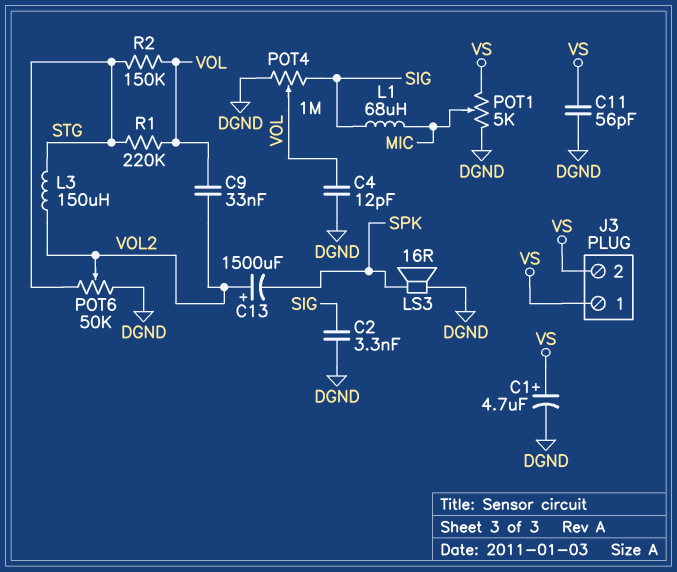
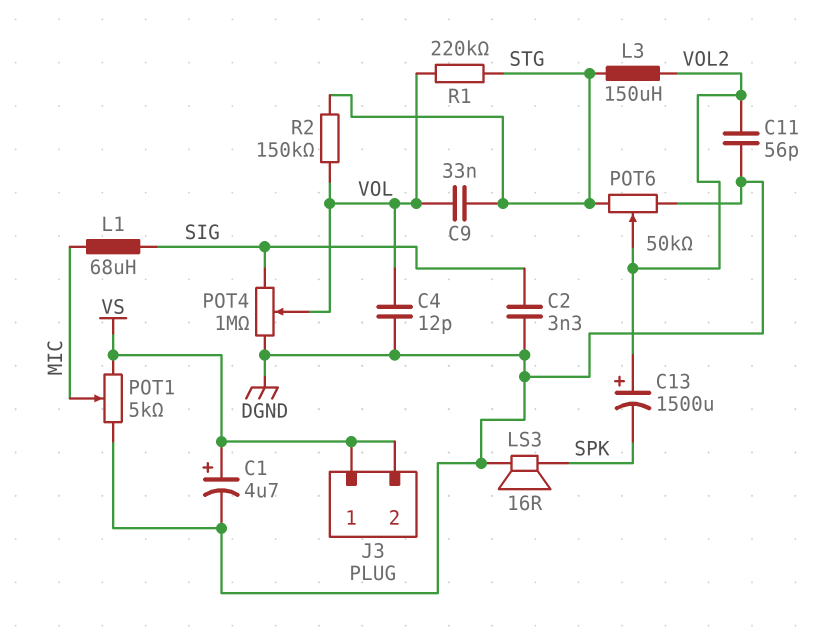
C9: 33nF (VOL, VOL2) -> 33nF (STG, VOL)
C11: 56pF (DGND, VS) -> 56pF (DGND, VOL2)

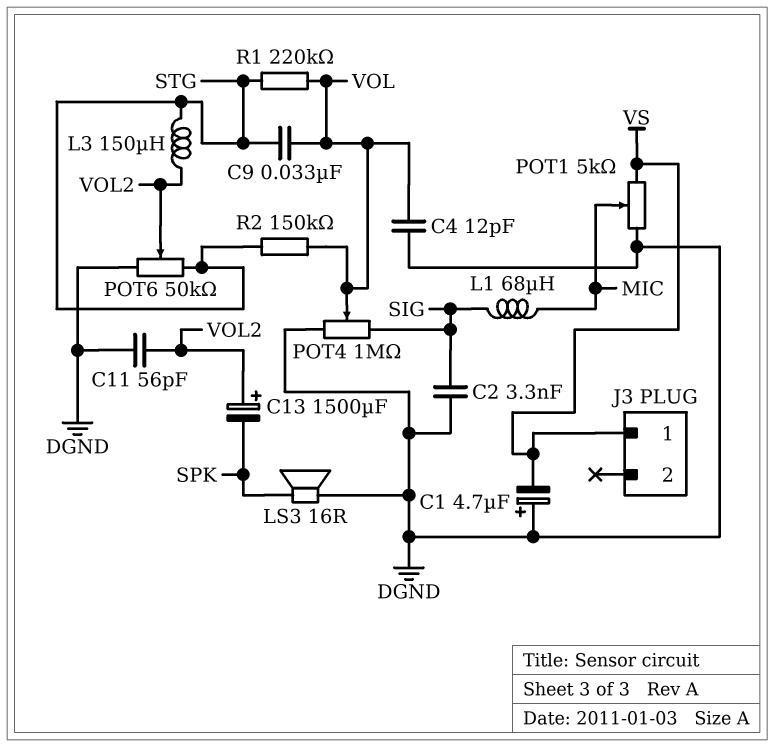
C1: 4.7uF (plus VS, minus DGND) -> 4.7uF (plus DGND, minus VS)
J3 pin 2: VS -> none

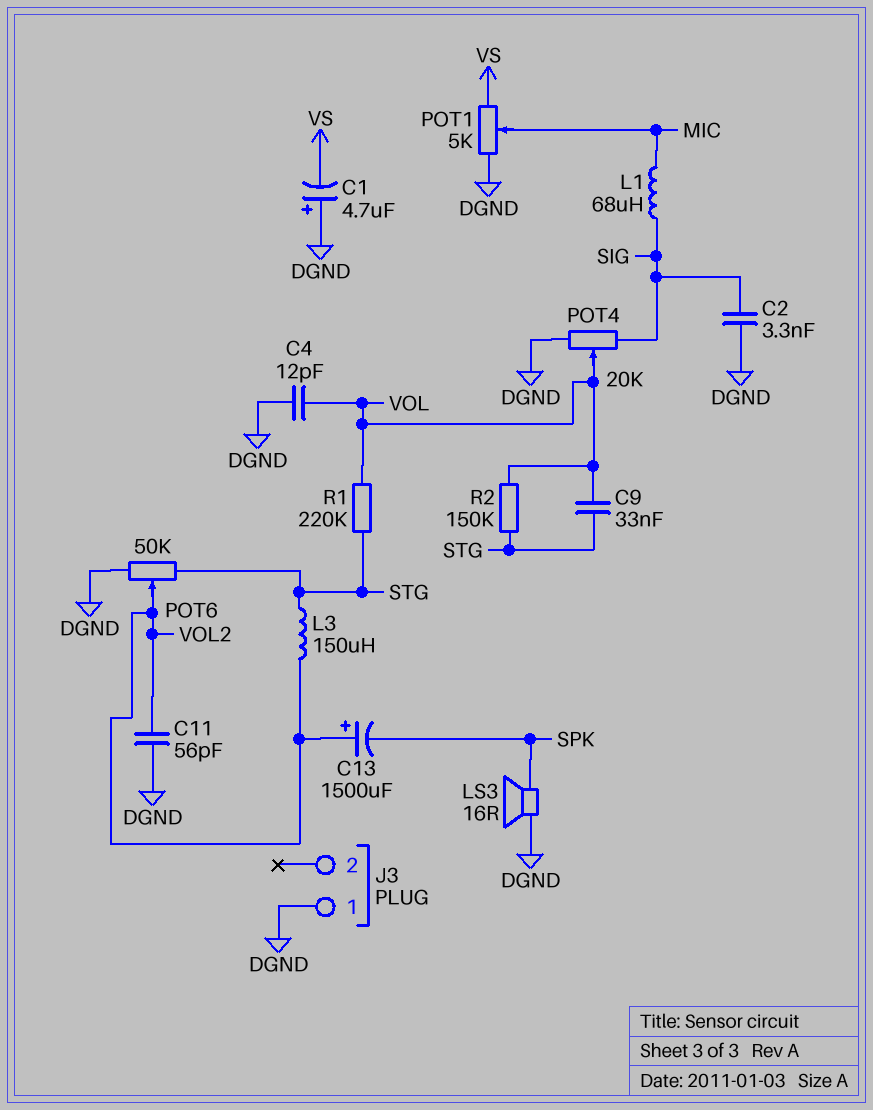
J3 pin 1: VS -> DGND
POT4: 1M (DGND, SIG, wiper VOL) -> 20k (DGND, SIG, wiper VOL)

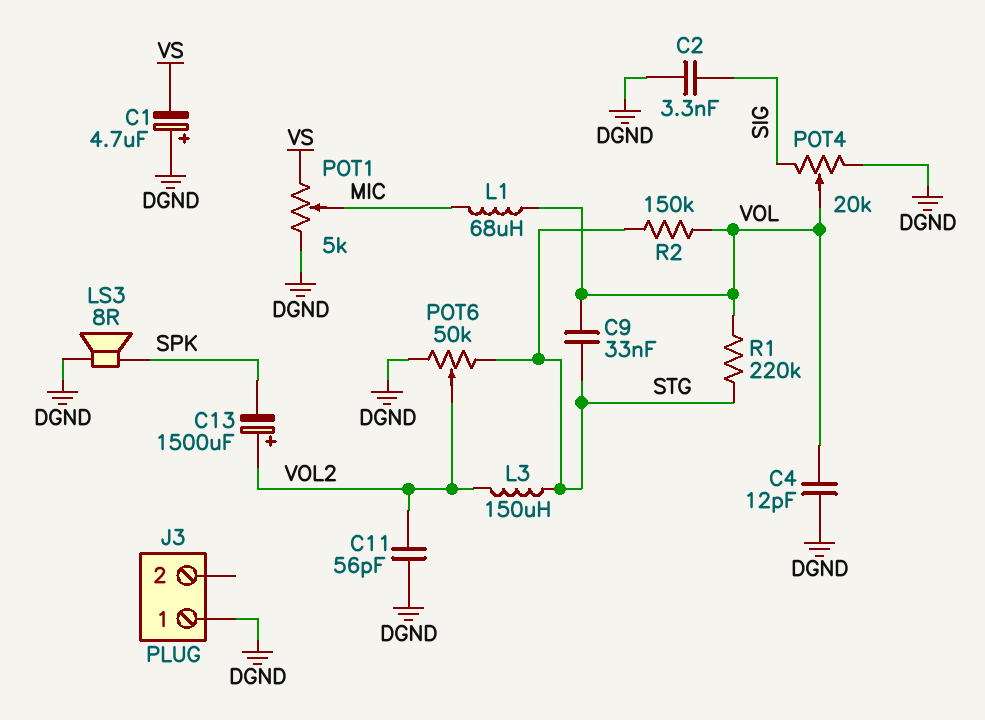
L1: 68uH (MIC, SIG) -> 68uH (MIC, VOL)
LS3: speaker 16R (DGND, SPK) -> speaker 8R (DGND, SPK)

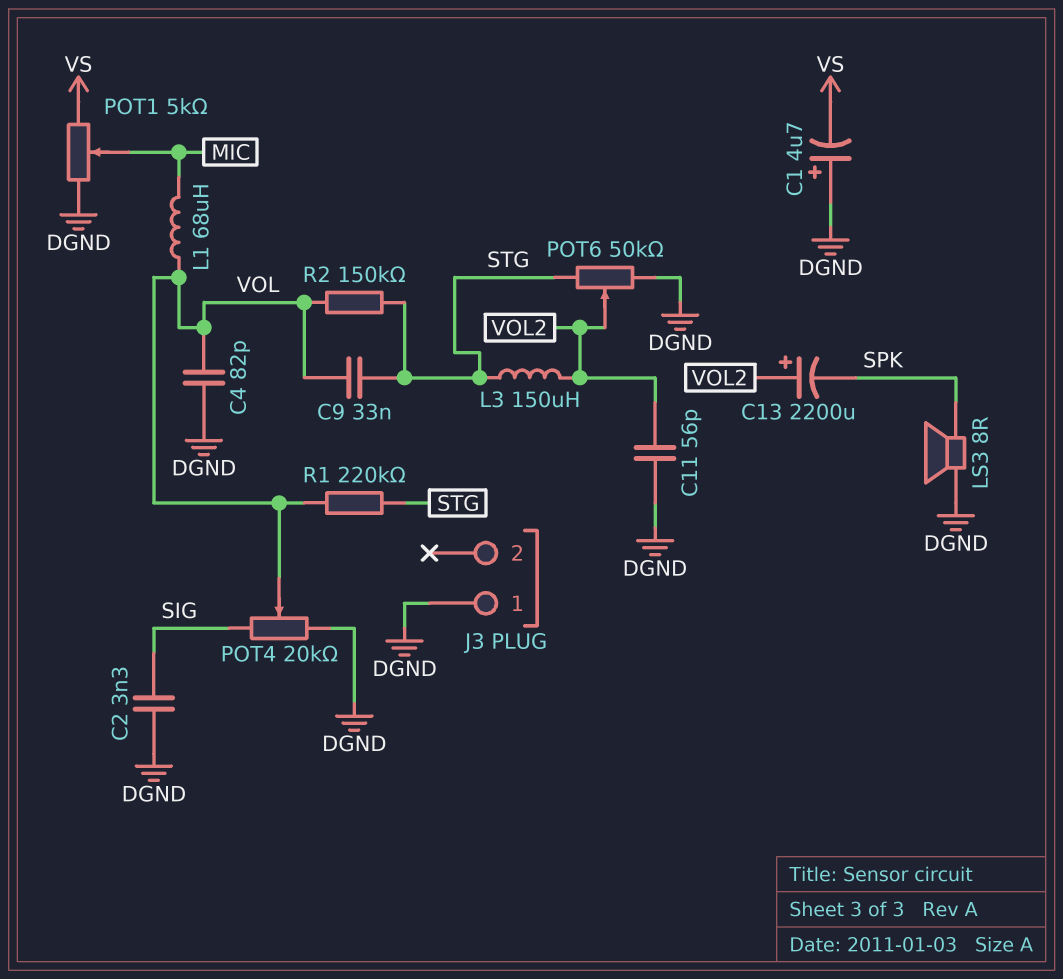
C4: 12pF (DGND, VOL) -> 82pF (DGND, VOL)
C13: 1500uF (plus VOL2, minus SPK) -> 2200uF (plus VOL2, minus SPK)

